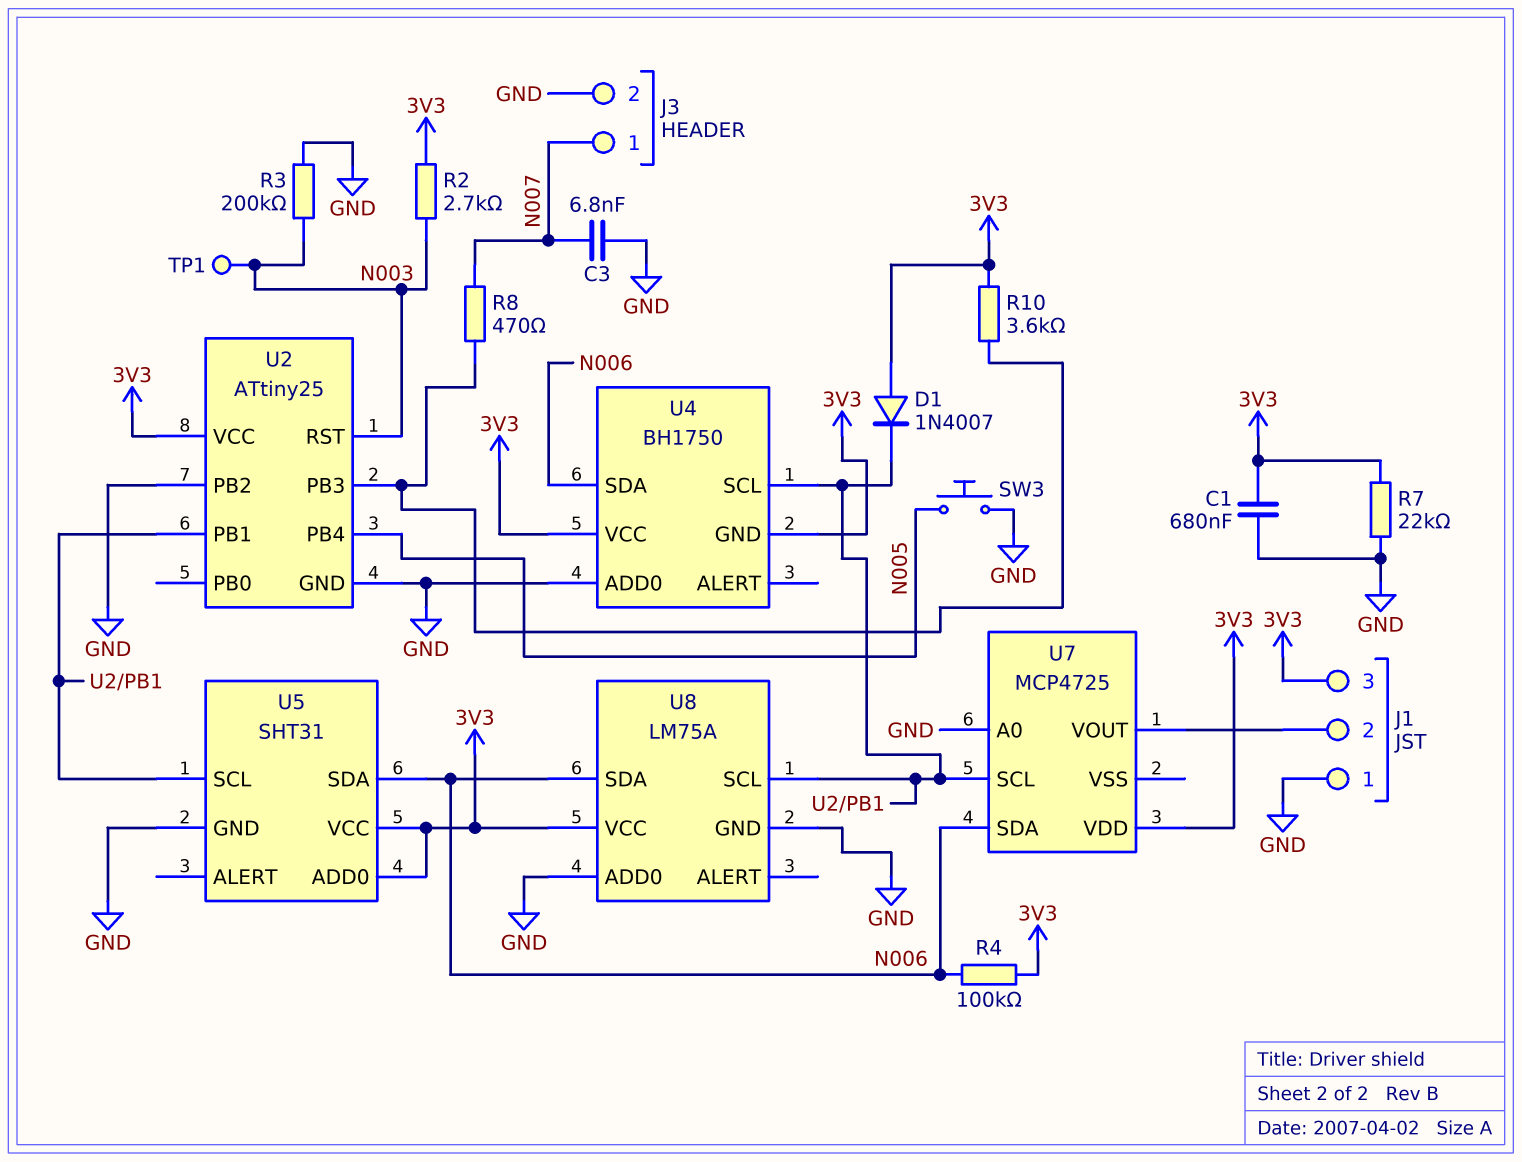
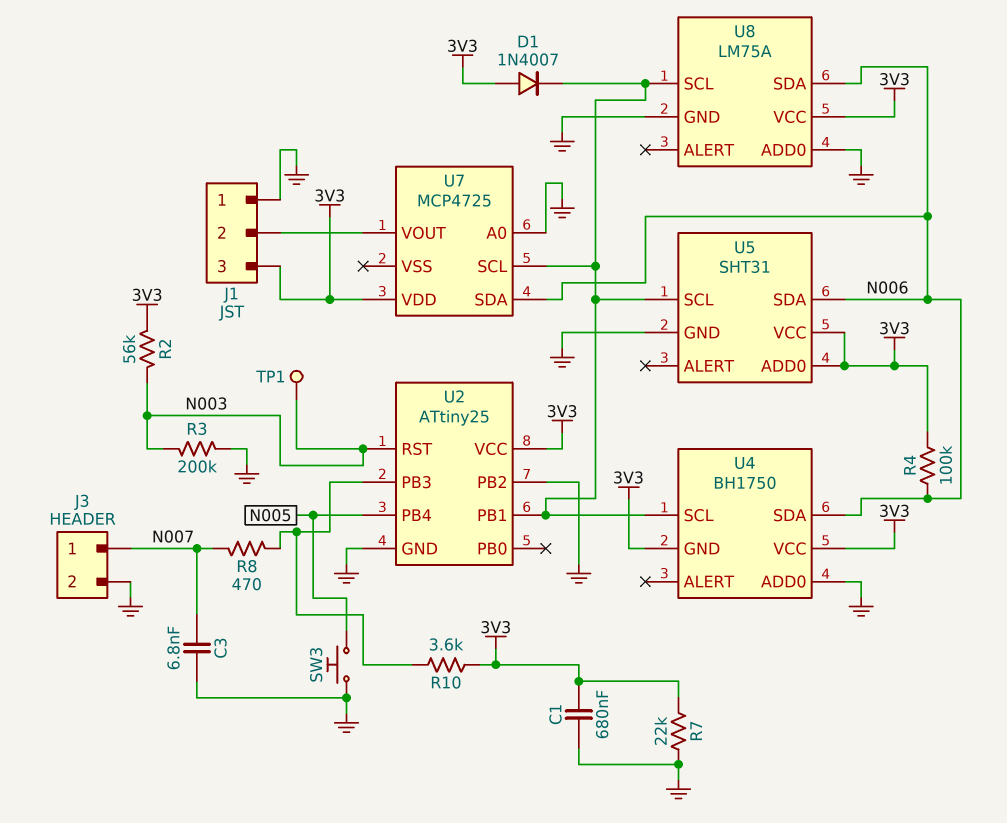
R2: 2.7k (3V3, N003) -> 56k (3V3, N003)

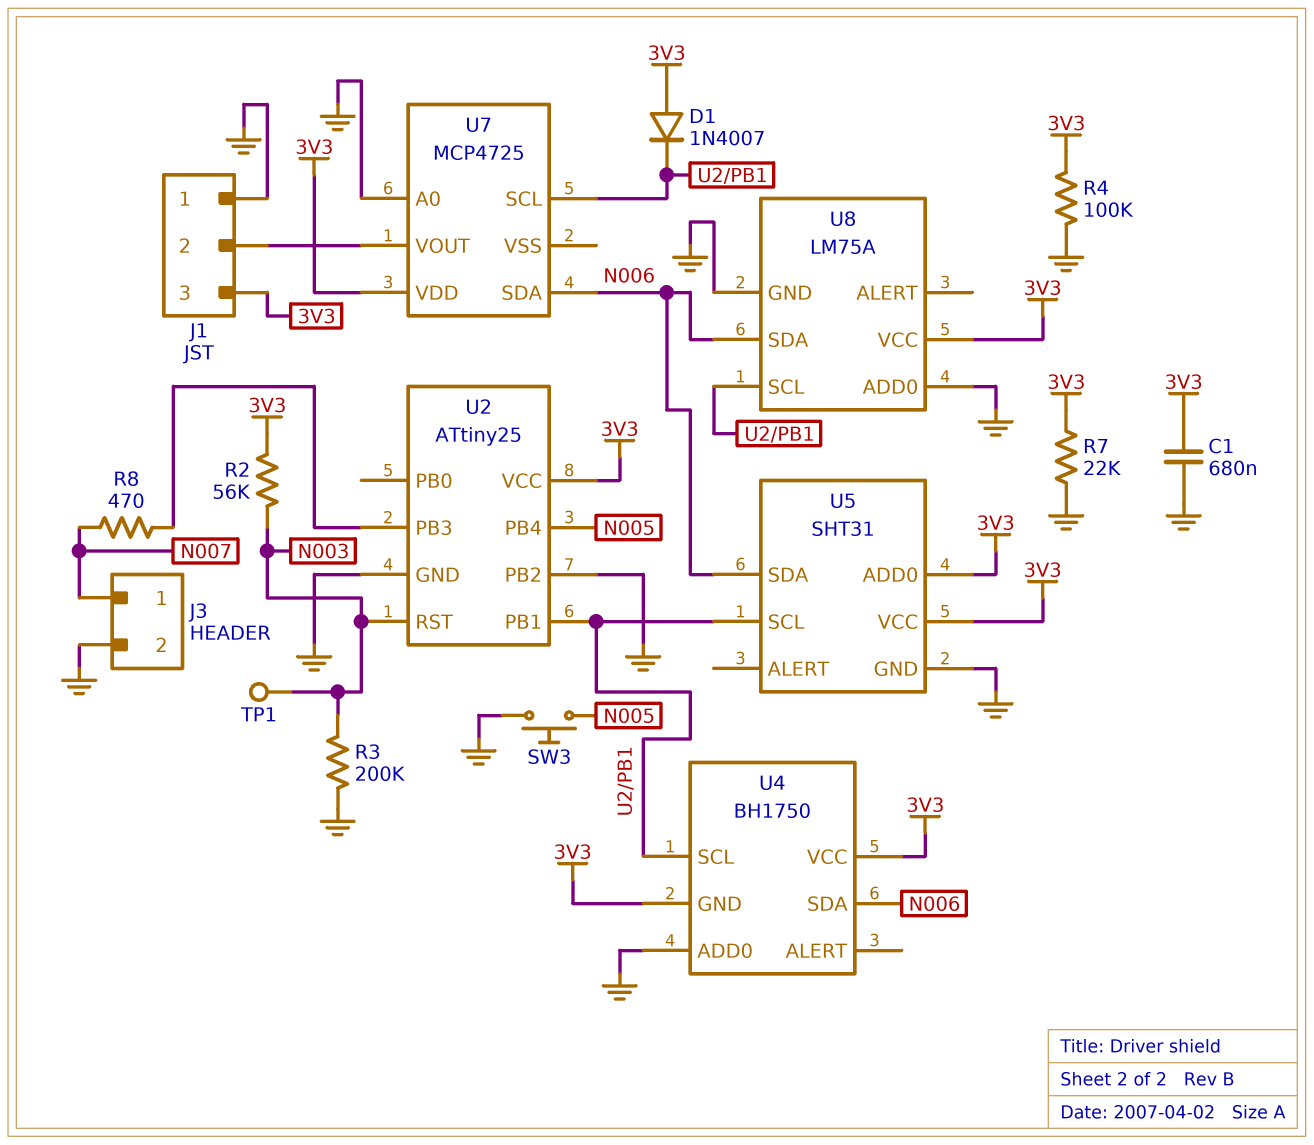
C3: 6.8nF (GND, N007) -> none
R4: 100k (3V3, N006) -> 100k (3V3, GND)
R10: 3.6k (3V3, U2/PB3) -> none

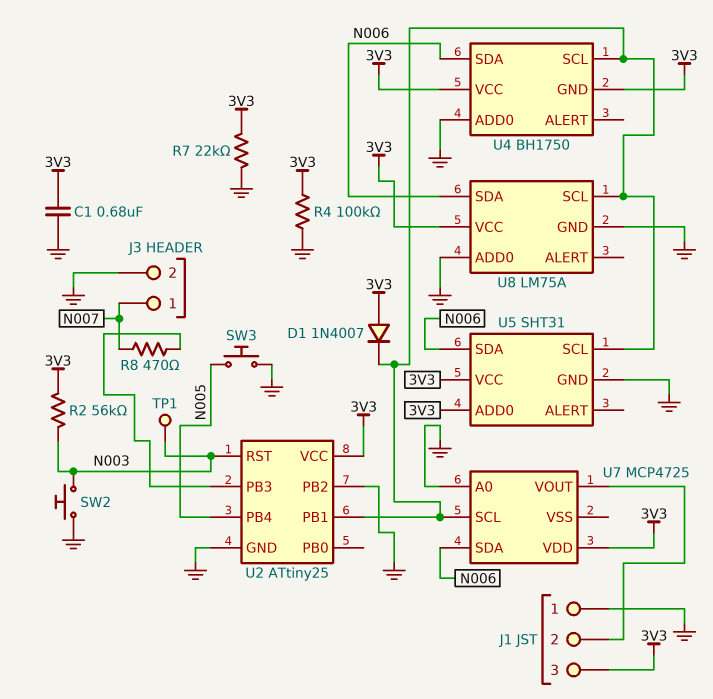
R3: 200k (GND, N003) -> none
SW2: none -> button (GND, N003)

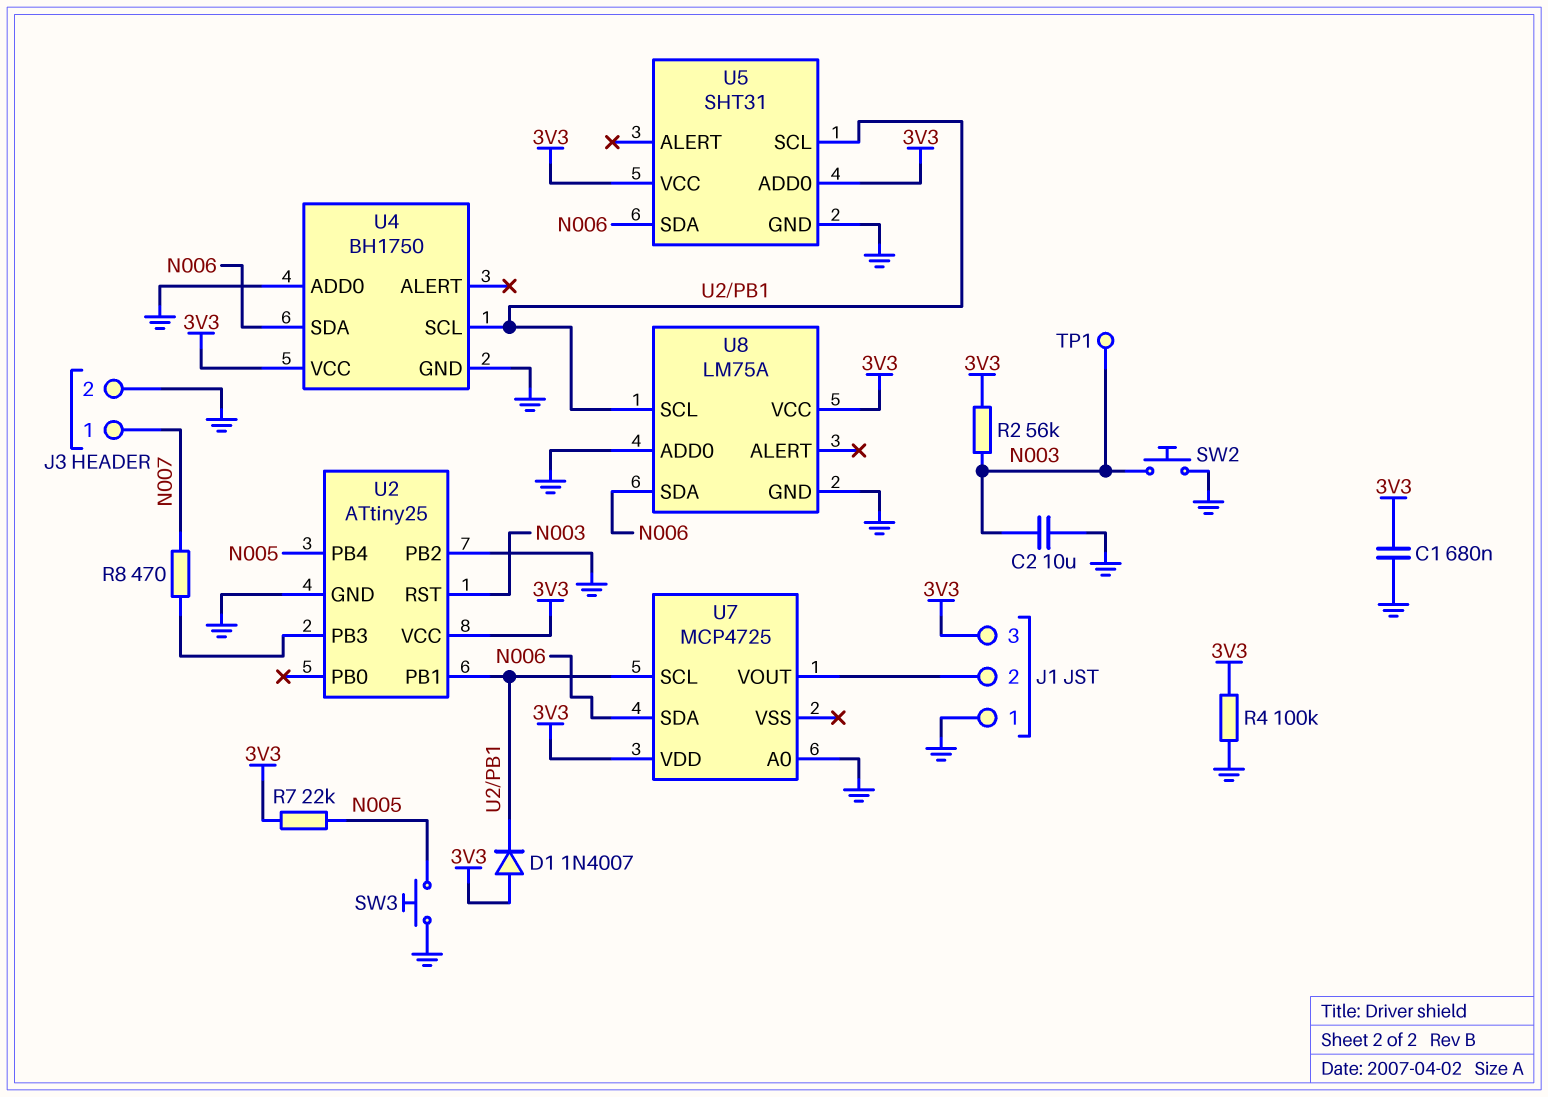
C2: none -> 10uF (GND, N003)
R7: 22k (3V3, GND) -> 22k (3V3, N005)
U4 pin GND: 3V3 -> GND

